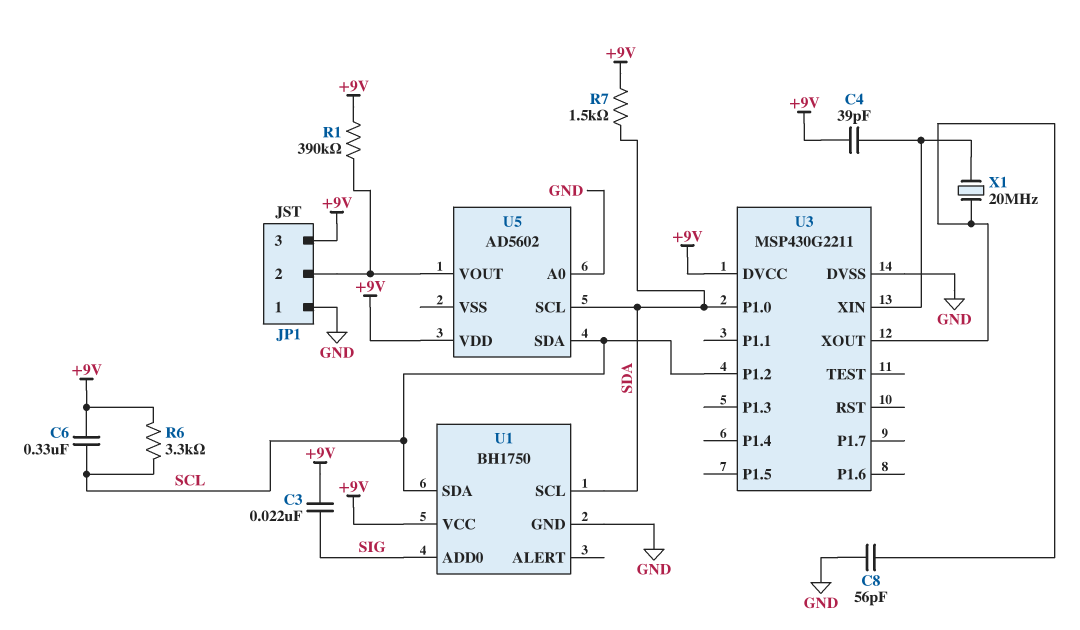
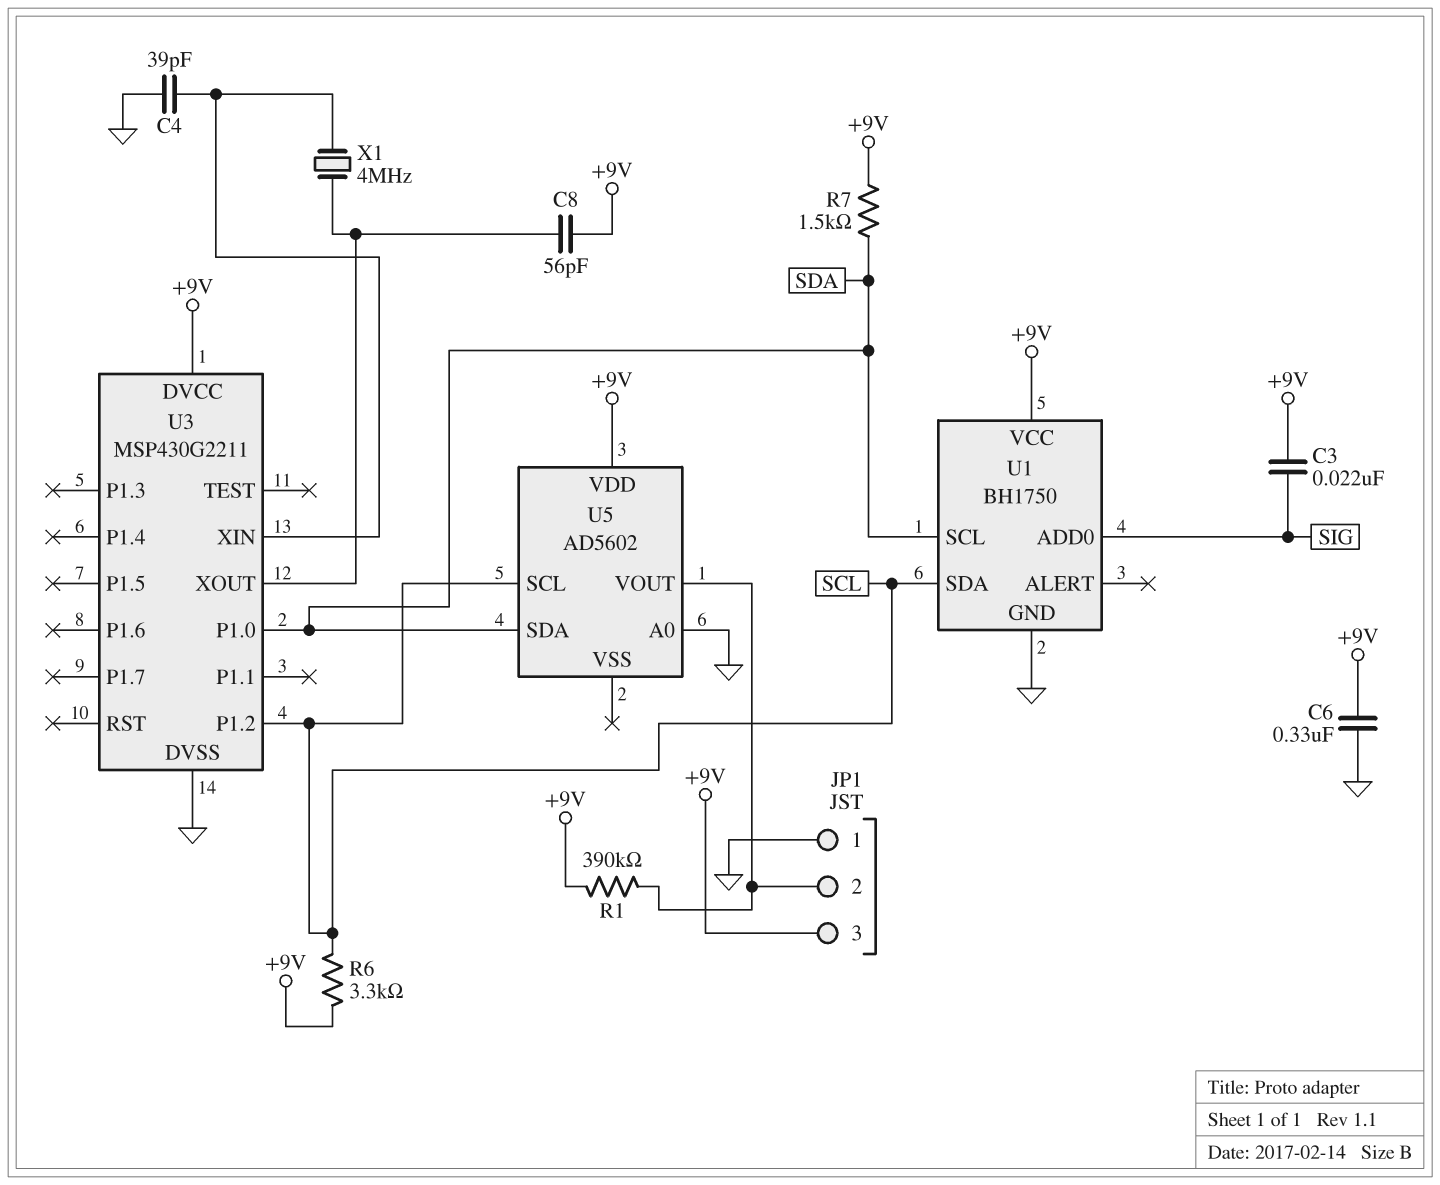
C4: 39pF (+9V, U3/XIN) -> 39pF (GND, U3/XIN)
C6: 330nF (+9V, SCL) -> 330nF (+9V, GND)
C8: 56pF (GND, U3/XOUT) -> 56pF (+9V, U3/XOUT)
U5 pin SCL: SDA -> SCL
U5 pin SDA: SCL -> SDA
X1: 20MHz (U3/XIN, U3/XOUT) -> 4MHz (U3/XIN, U3/XOUT)

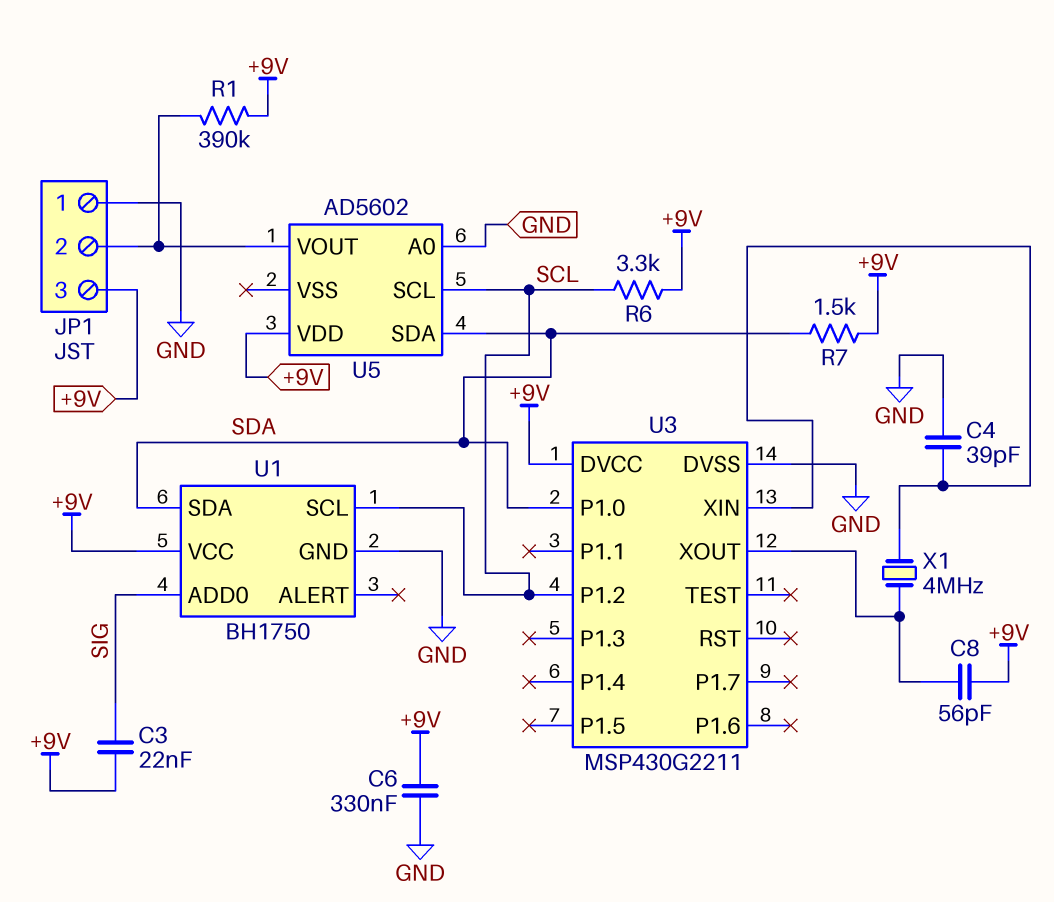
U1 pin SCL: SDA -> SCL
U1 pin SDA: SCL -> SDA

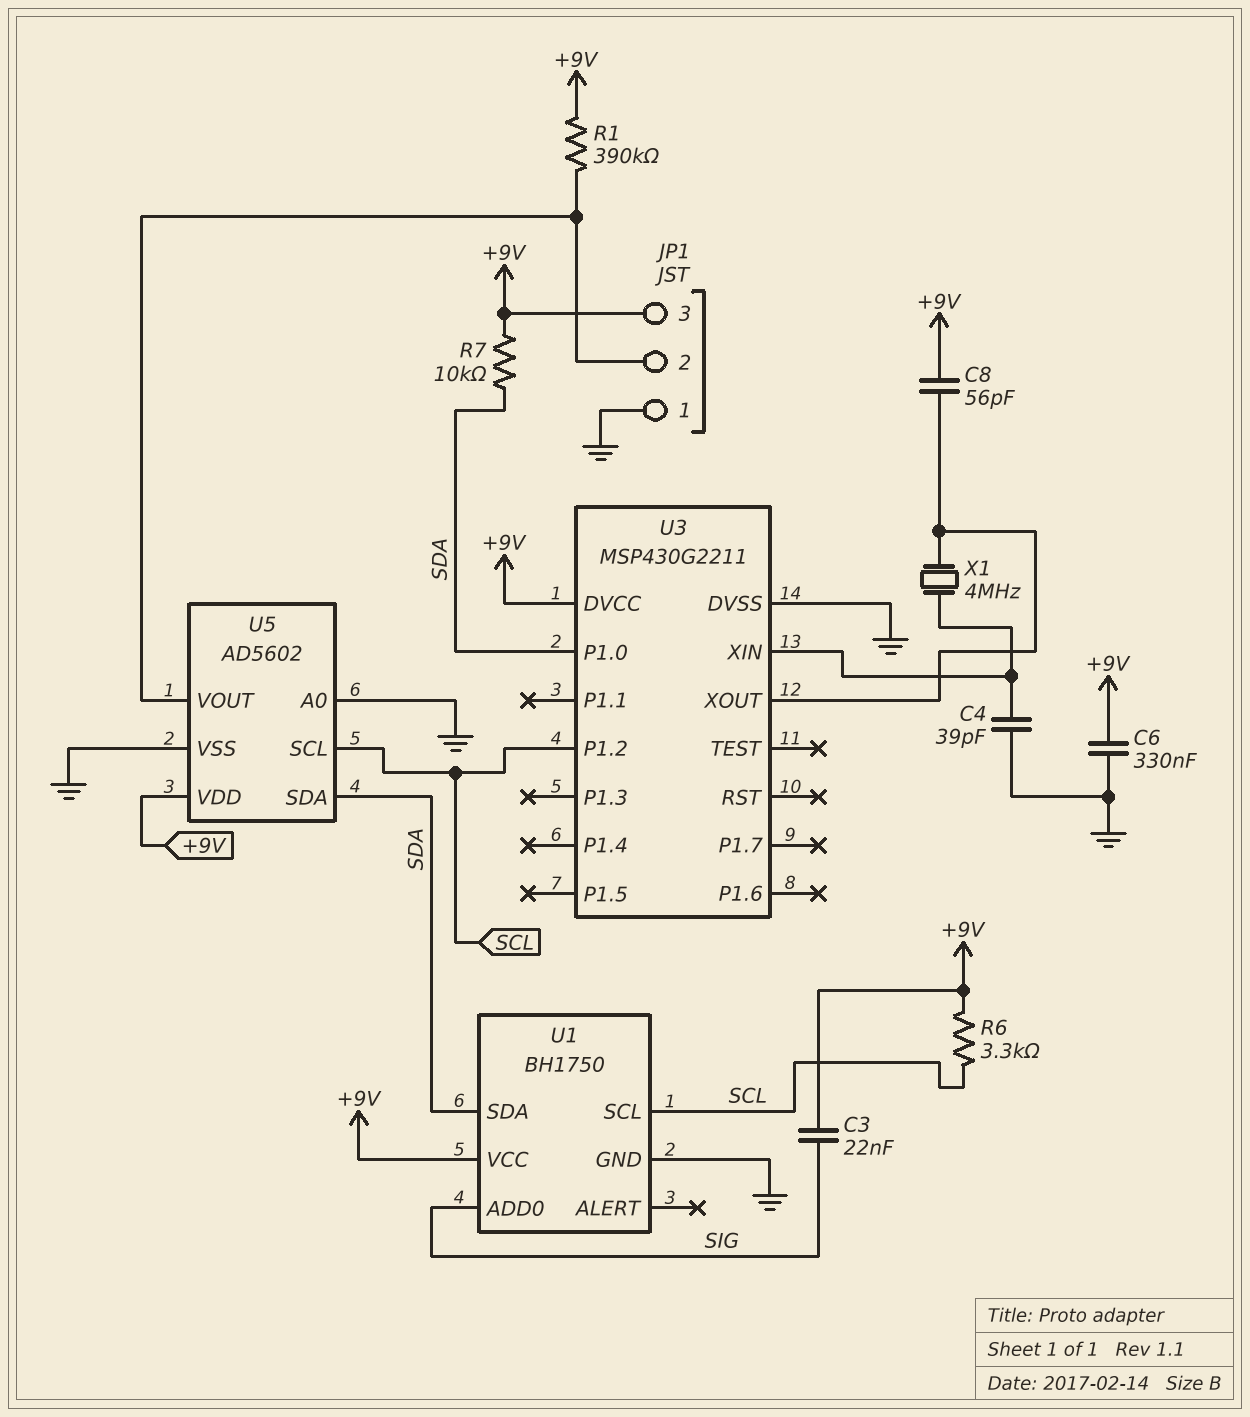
R7: 1.5k (+9V, SDA) -> 10k (+9V, SDA)
U5 pin VSS: none -> GND

